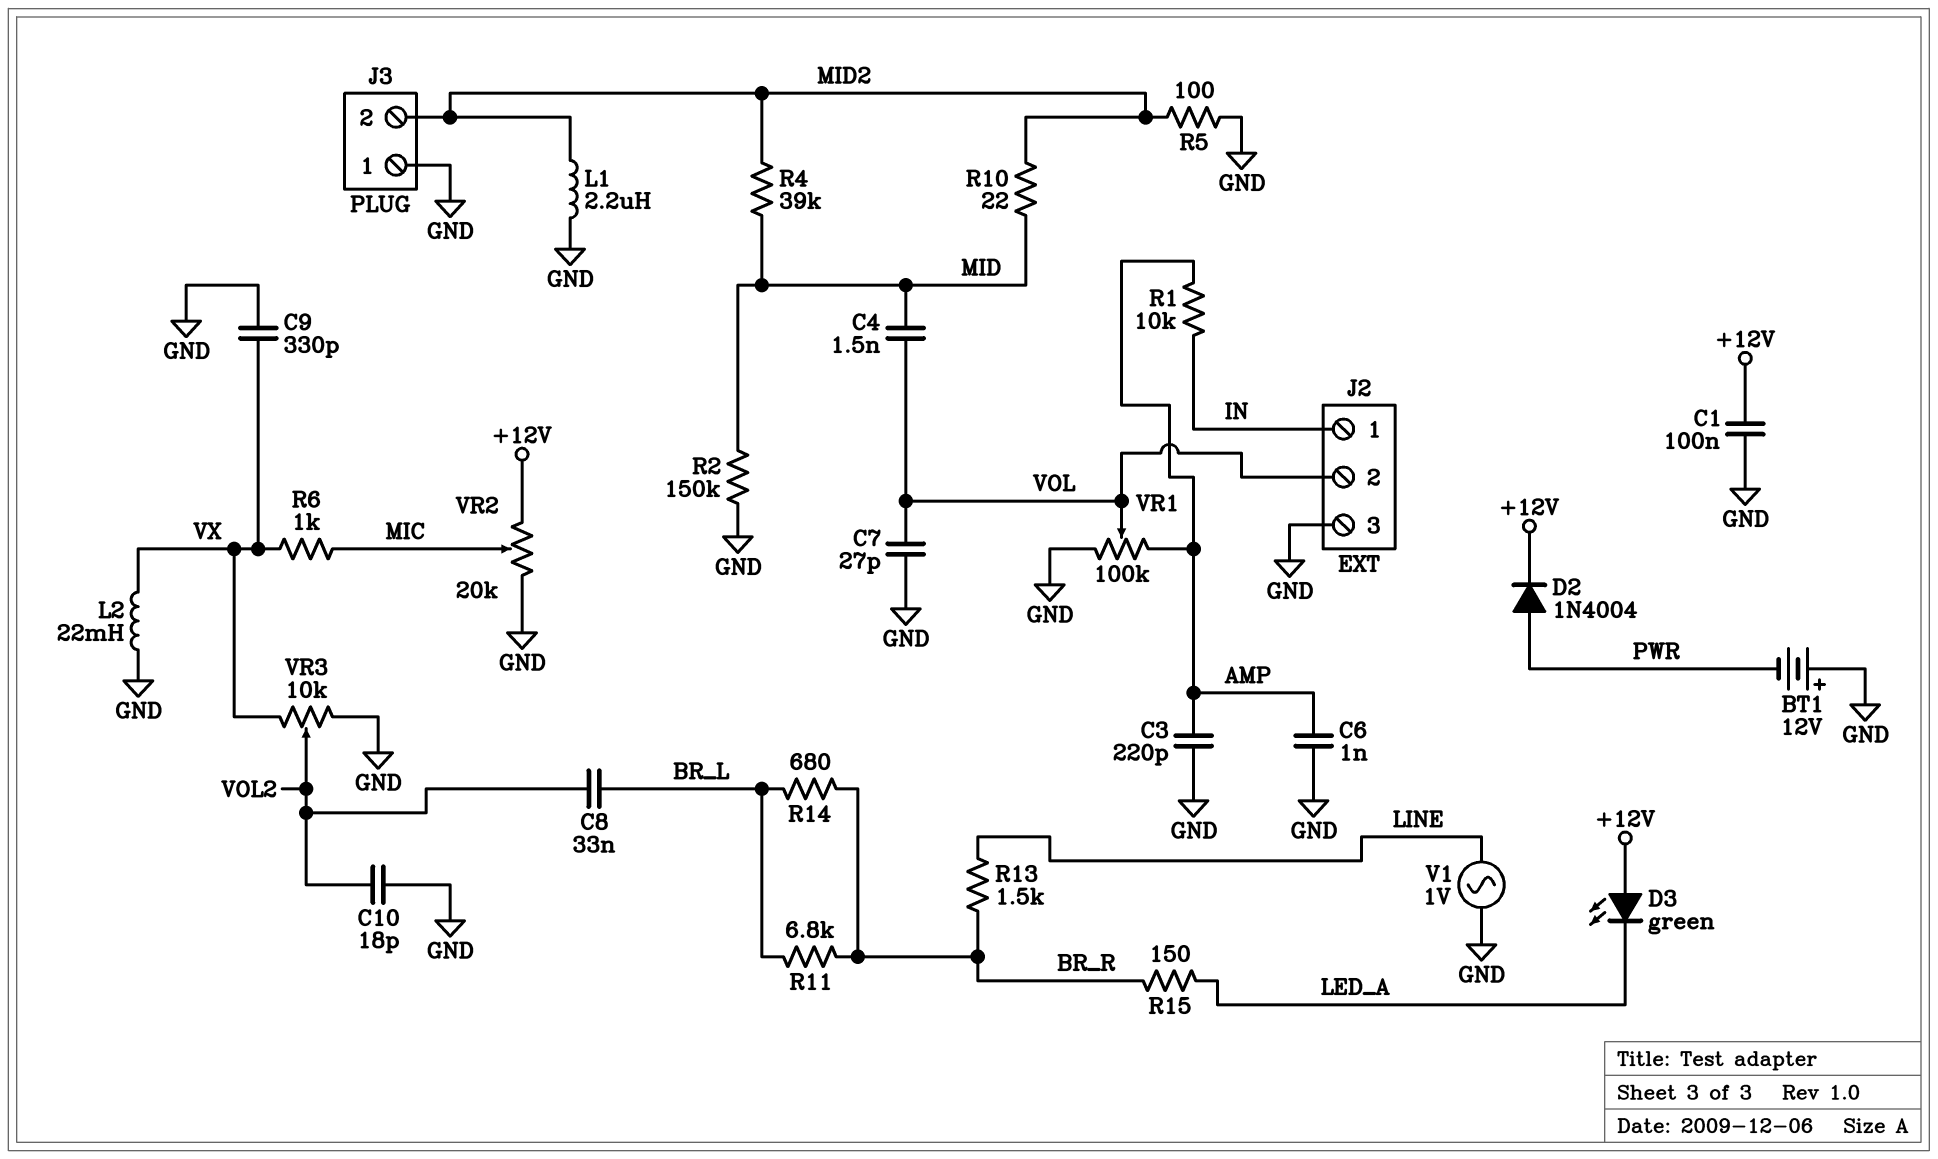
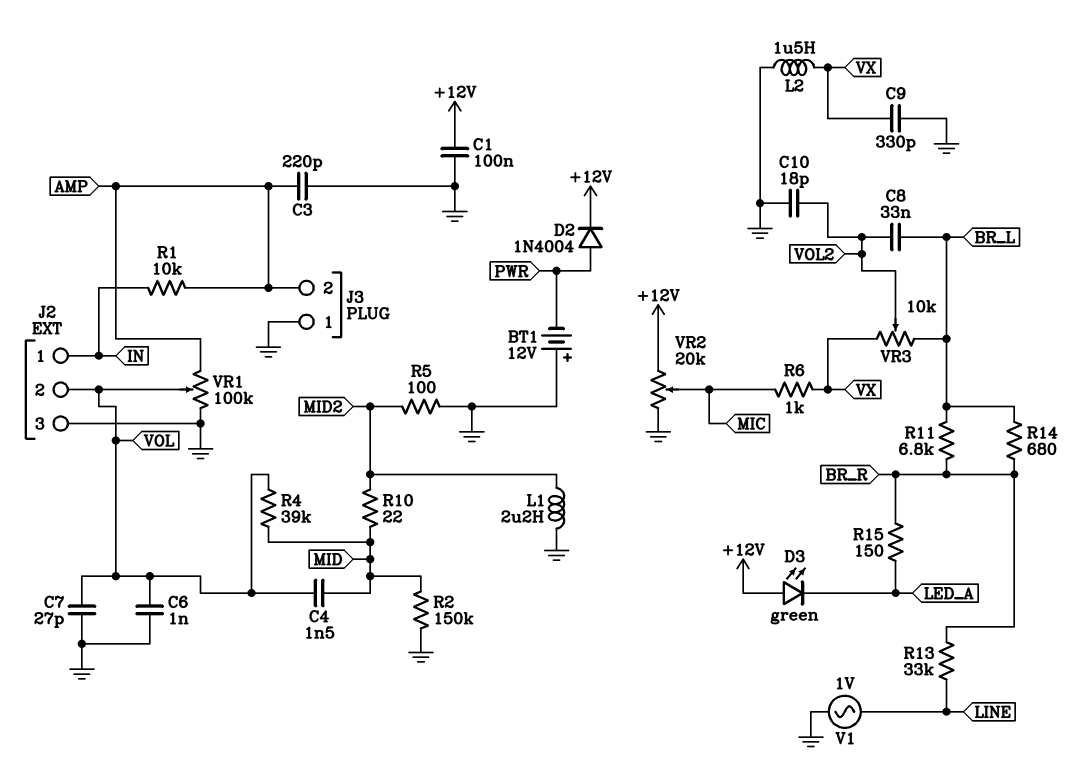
C6: 1nF (AMP, GND) -> 1nF (GND, VOL)
J3 pin 2: MID2 -> AMP
L2: 22mH (GND, VX) -> 1.5uH (GND, VX)
R4: 39k (MID, MID2) -> 39k (MID, VOL)
R13: 1.5k (BR_R, LINE) -> 33k (BR_R, LINE)
VR3: 10k (GND, VX, wiper VOL2) -> 10k (BR_L, VX, wiper VOL2)

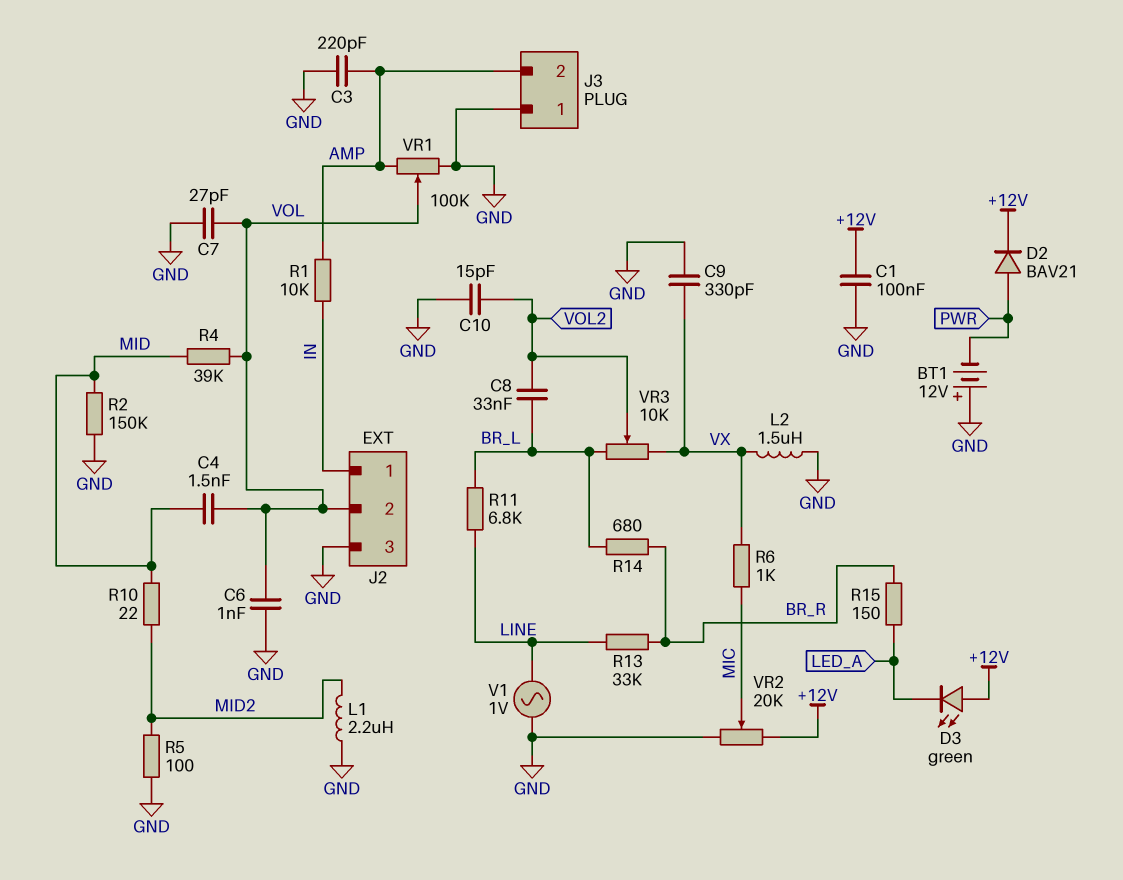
C10: 18pF (GND, VOL2) -> 15pF (GND, VOL2)
D2: diode 1N4004 (A PWR, K +12V) -> diode BAV21 (A PWR, K +12V)
R11: 6.8k (BR_L, BR_R) -> 6.8k (BR_L, LINE)

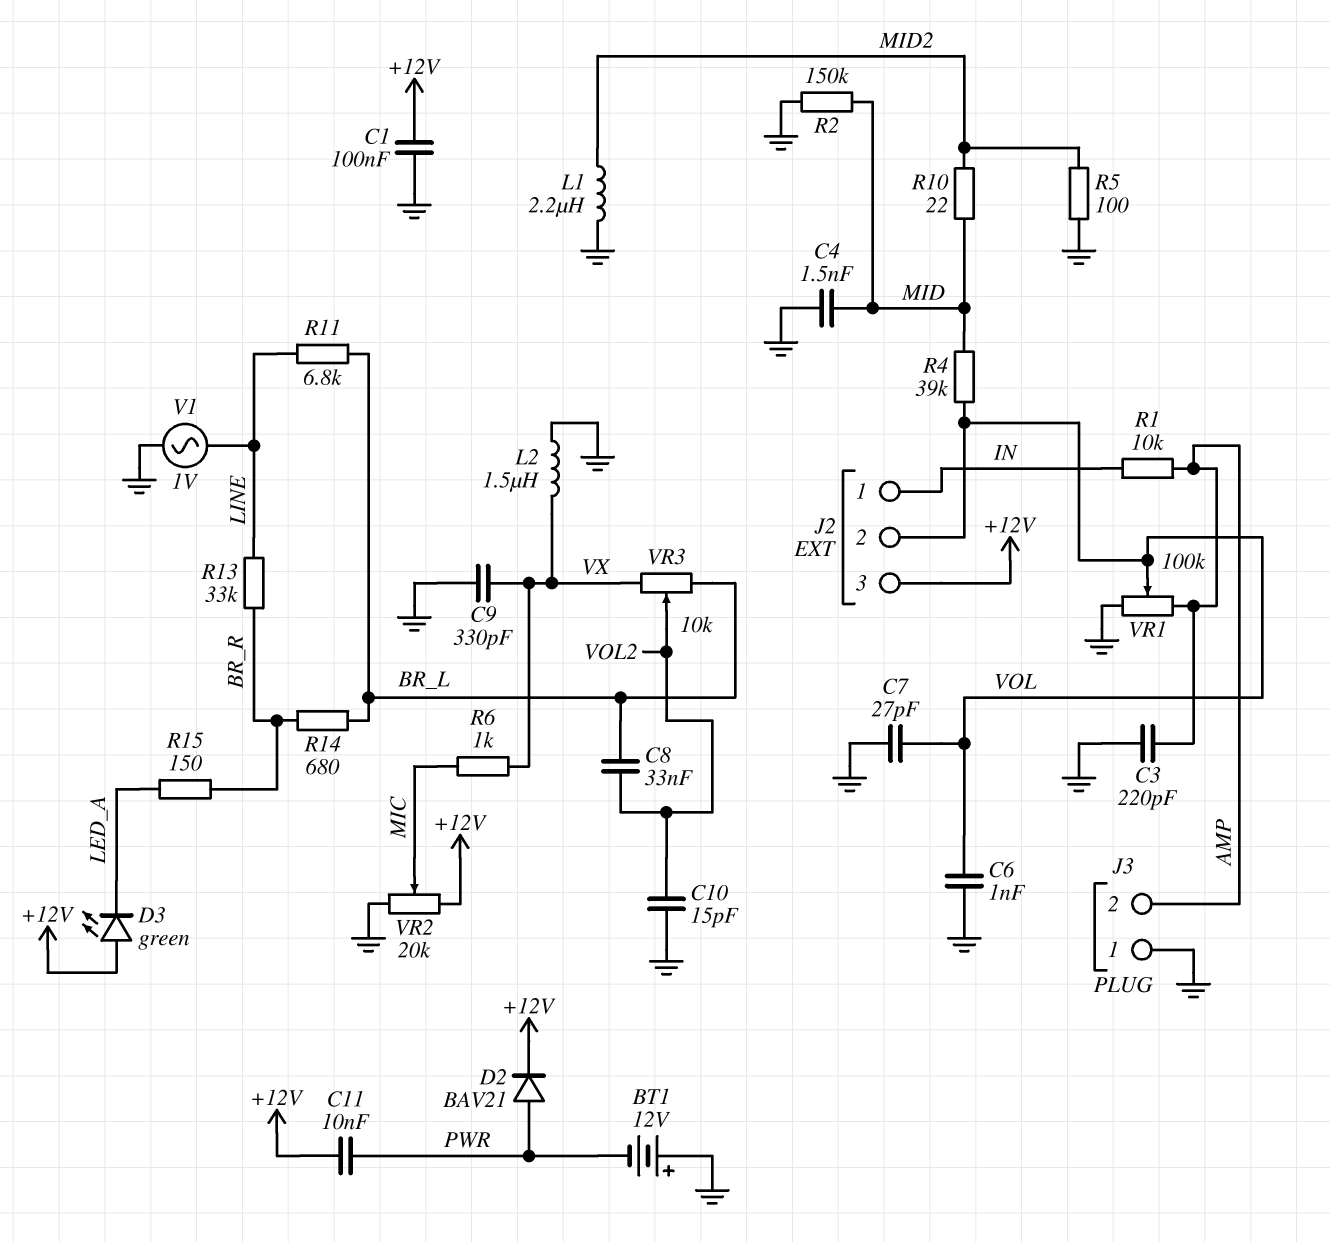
C4: 1.5nF (MID, VOL) -> 1.5nF (GND, MID)
C11: none -> 10nF (+12V, PWR)
J2 pin 3: GND -> +12V

